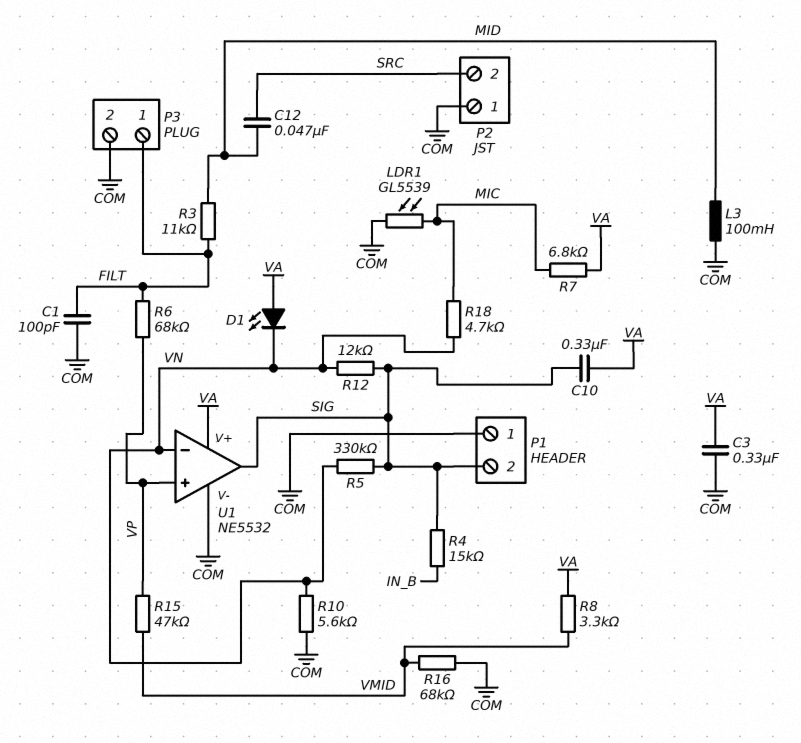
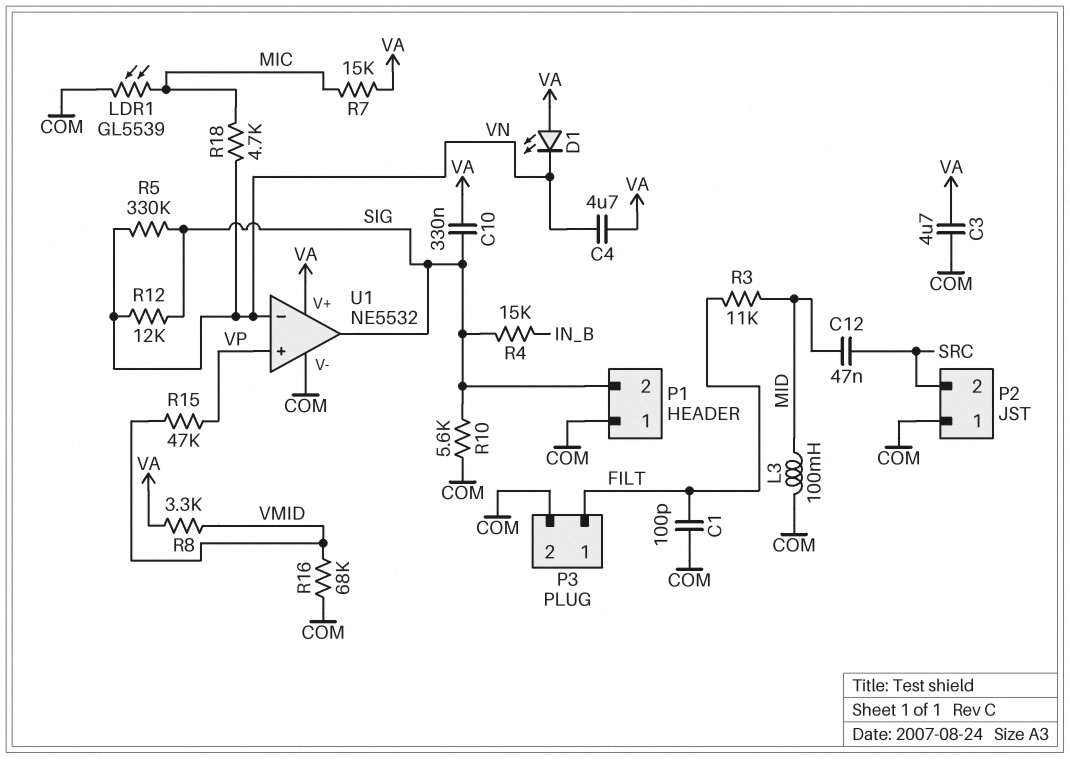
C3: 330nF (COM, VA) -> 4.7uF (COM, VA)
C4: none -> 4.7uF (VA, VN)
R6: 68k (FILT, VP) -> none
R7: 6.8k (MIC, VA) -> 15k (MIC, VA)
R10: 5.6k (COM, VN) -> 5.6k (COM, SIG)

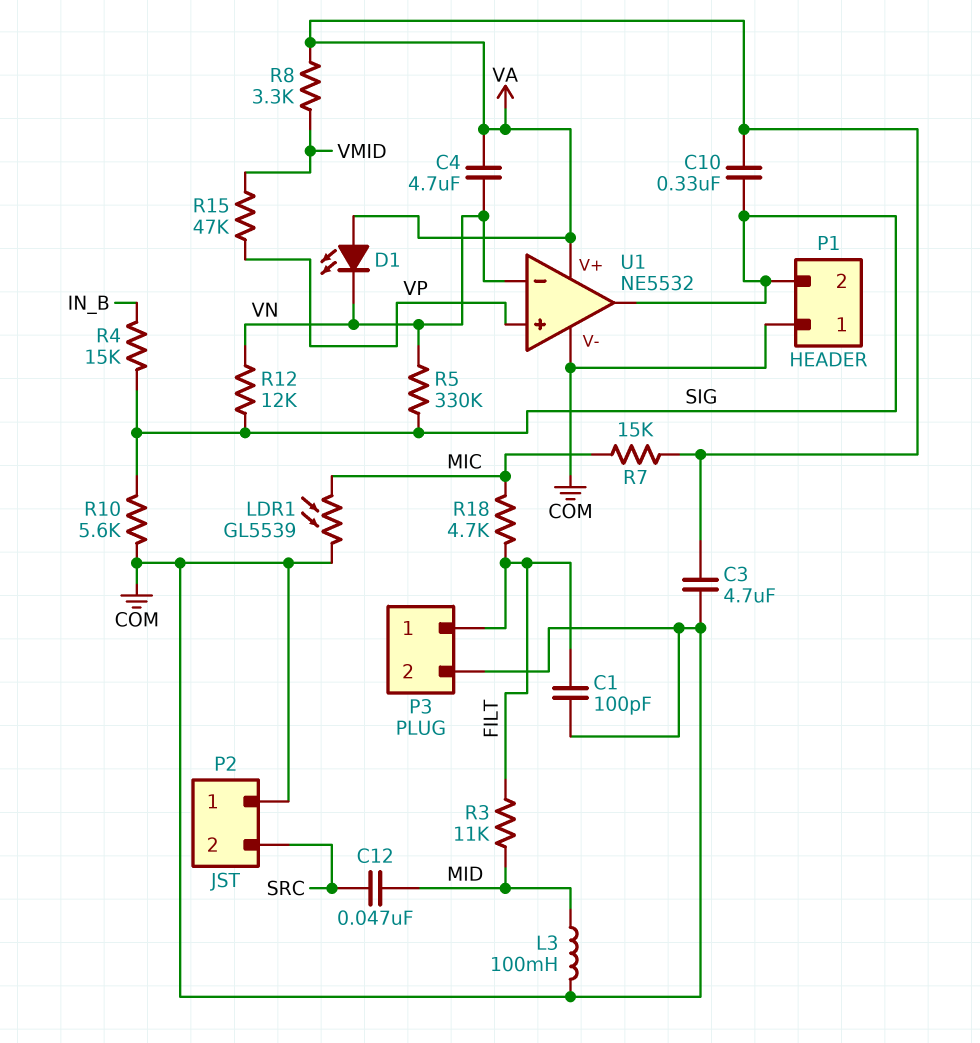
R16: 68k (COM, VMID) -> none
R18: 4.7k (MIC, VN) -> 4.7k (FILT, MIC)

